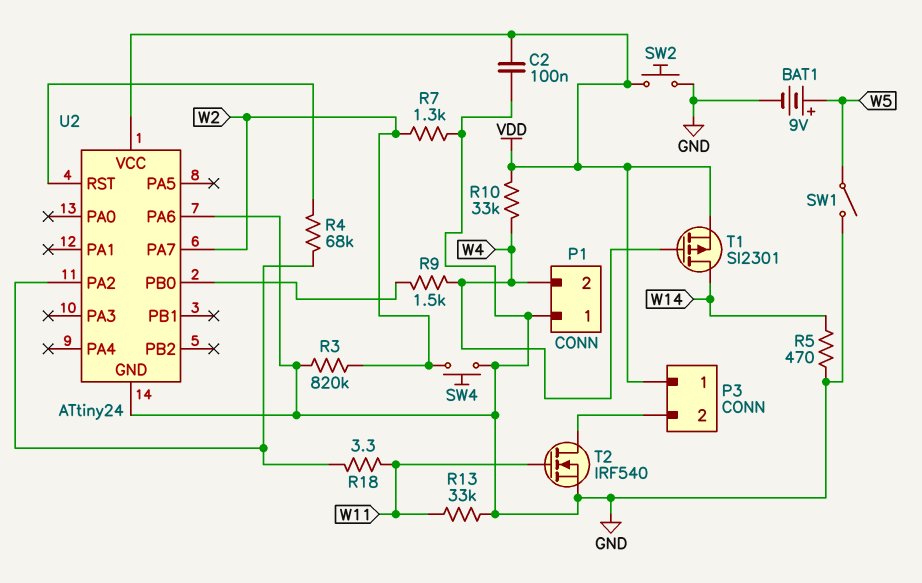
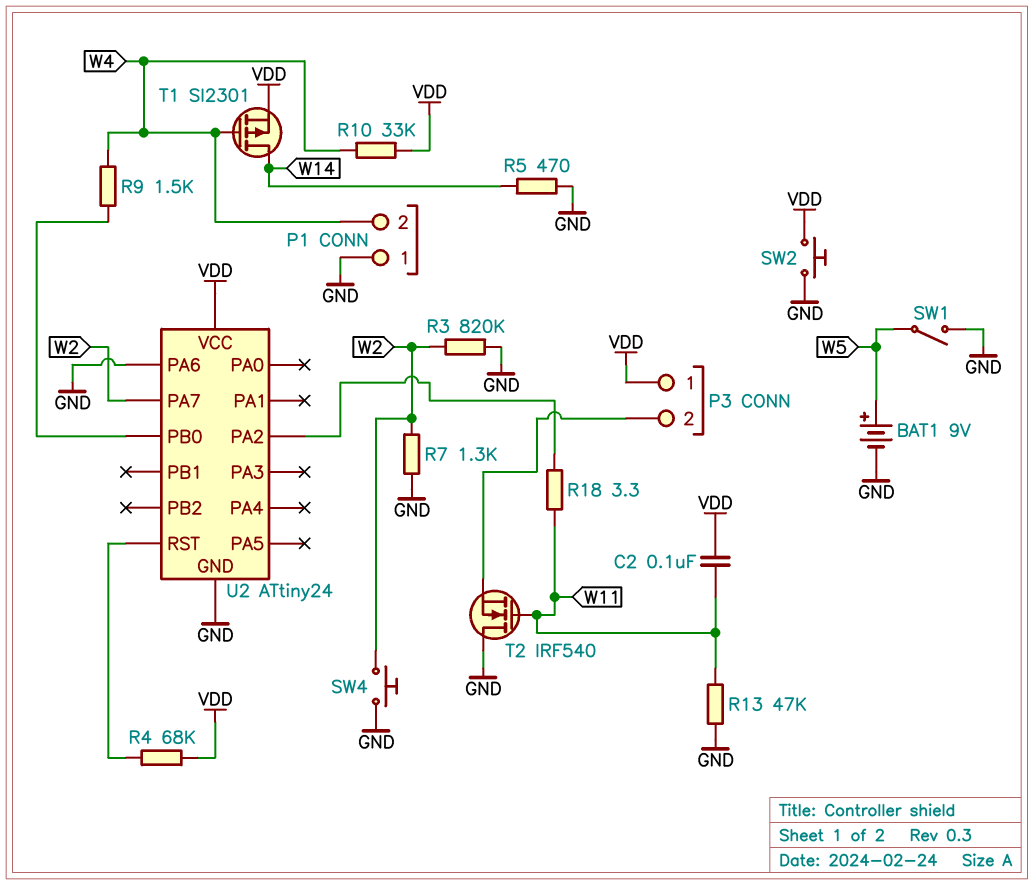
C2: 100nF (GND, VDD) -> 100nF (VDD, W11)
R4: 68k (U2/PA2, U2/RST) -> 68k (U2/RST, VDD)
R13: 33k (GND, W11) -> 47k (GND, W11)
T2: NMOS IRF540 (G W11, D P3/2, S GND) -> NMOS IRF540 (G W11, D GND, S P3/2)

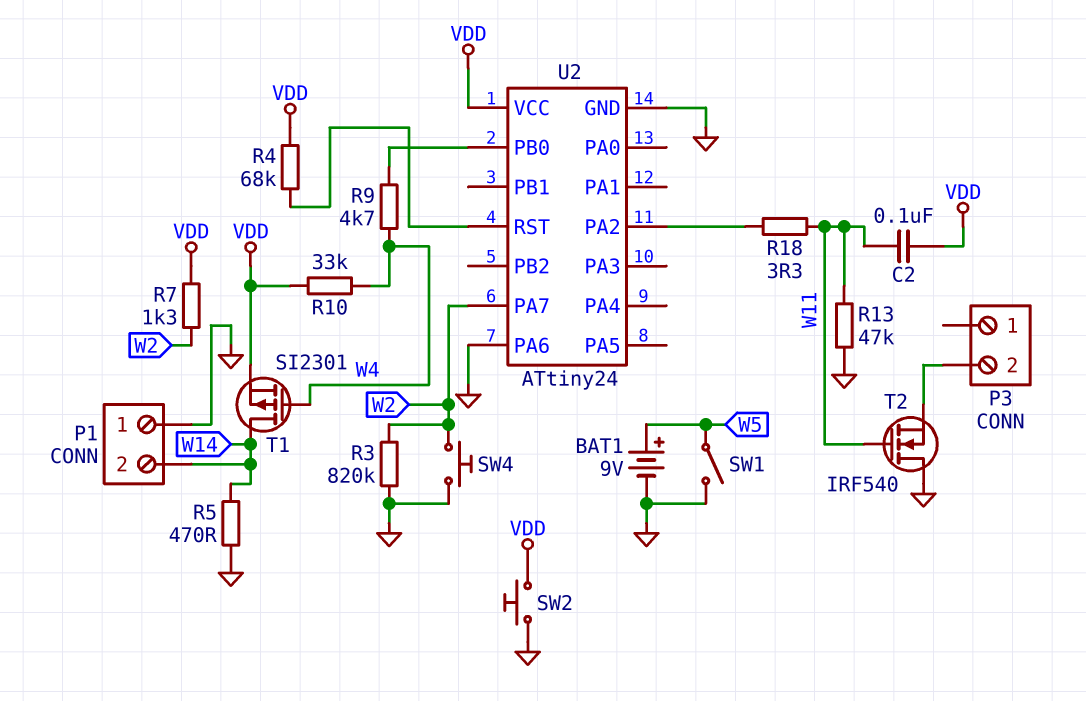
P1 pin 2: W4 -> W14
P3 pin 1: VDD -> none
R7: 1.3k (GND, W2) -> 1.3k (VDD, W2)
R9: 1.5k (U2/PB0, W4) -> 4.7k (U2/PB0, W4)

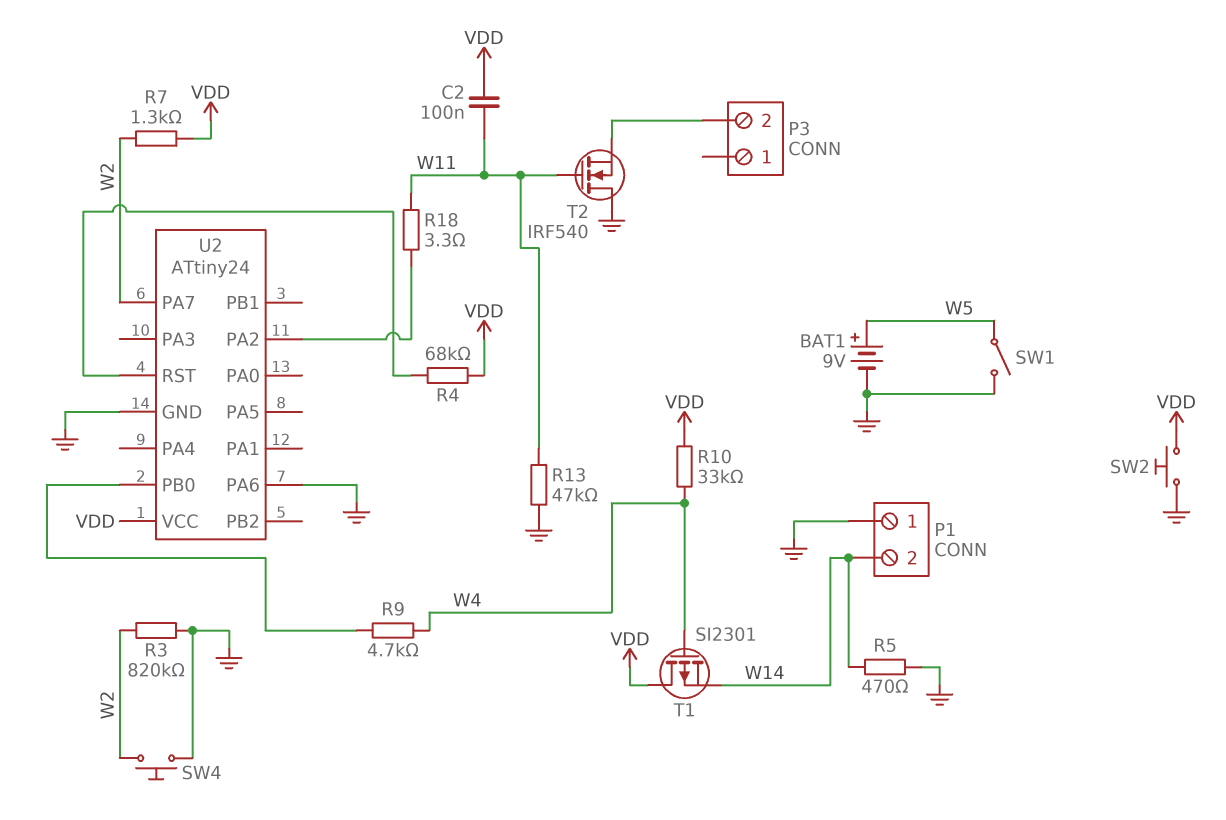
T1: PMOS SI2301 (G W4, D W14, S VDD) -> PMOS SI2301 (G W4, D VDD, S W14)

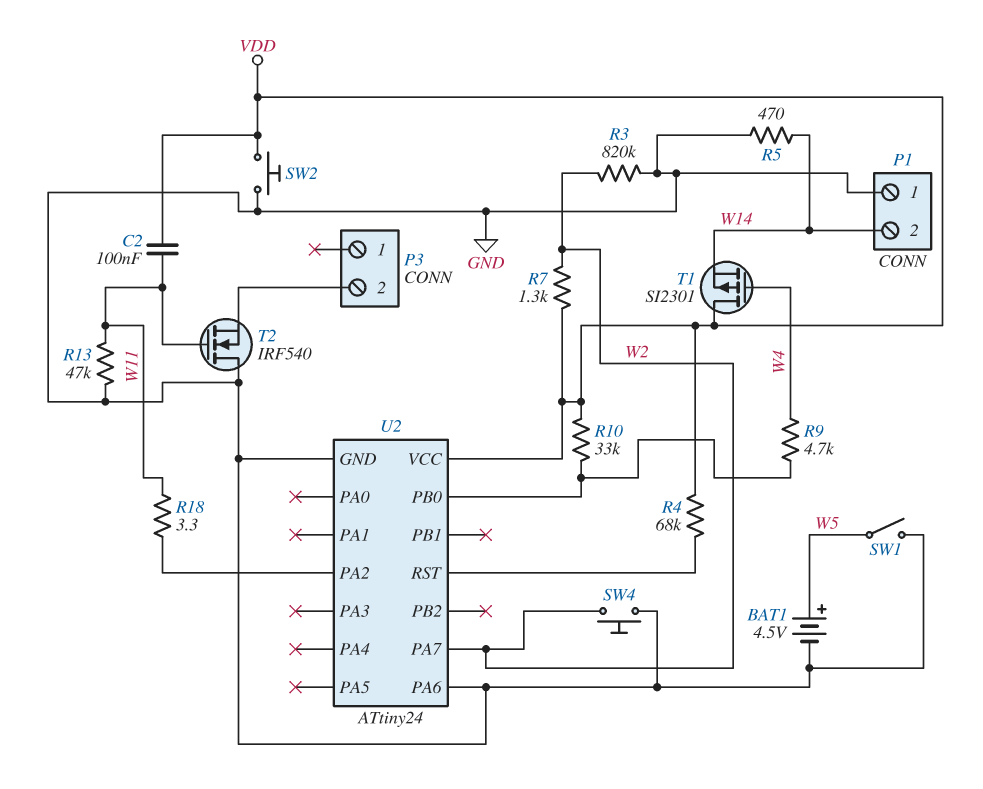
BAT1: 9V (plus W5, minus GND) -> 4.5V (plus W5, minus GND)
R10: 33k (VDD, W4) -> 33k (U2/PB0, VDD)

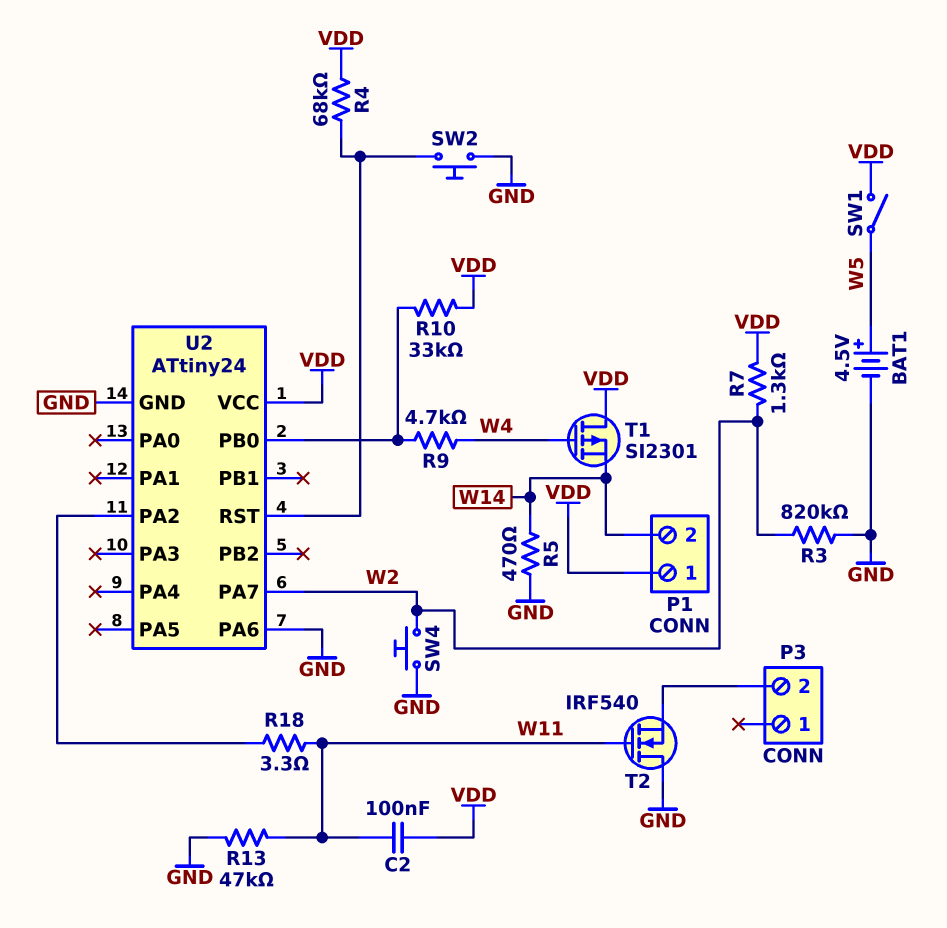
P1 pin 1: GND -> VDD
SW1: switch (GND, W5) -> switch (VDD, W5)
SW2: button (GND, VDD) -> button (GND, U2/RST)

